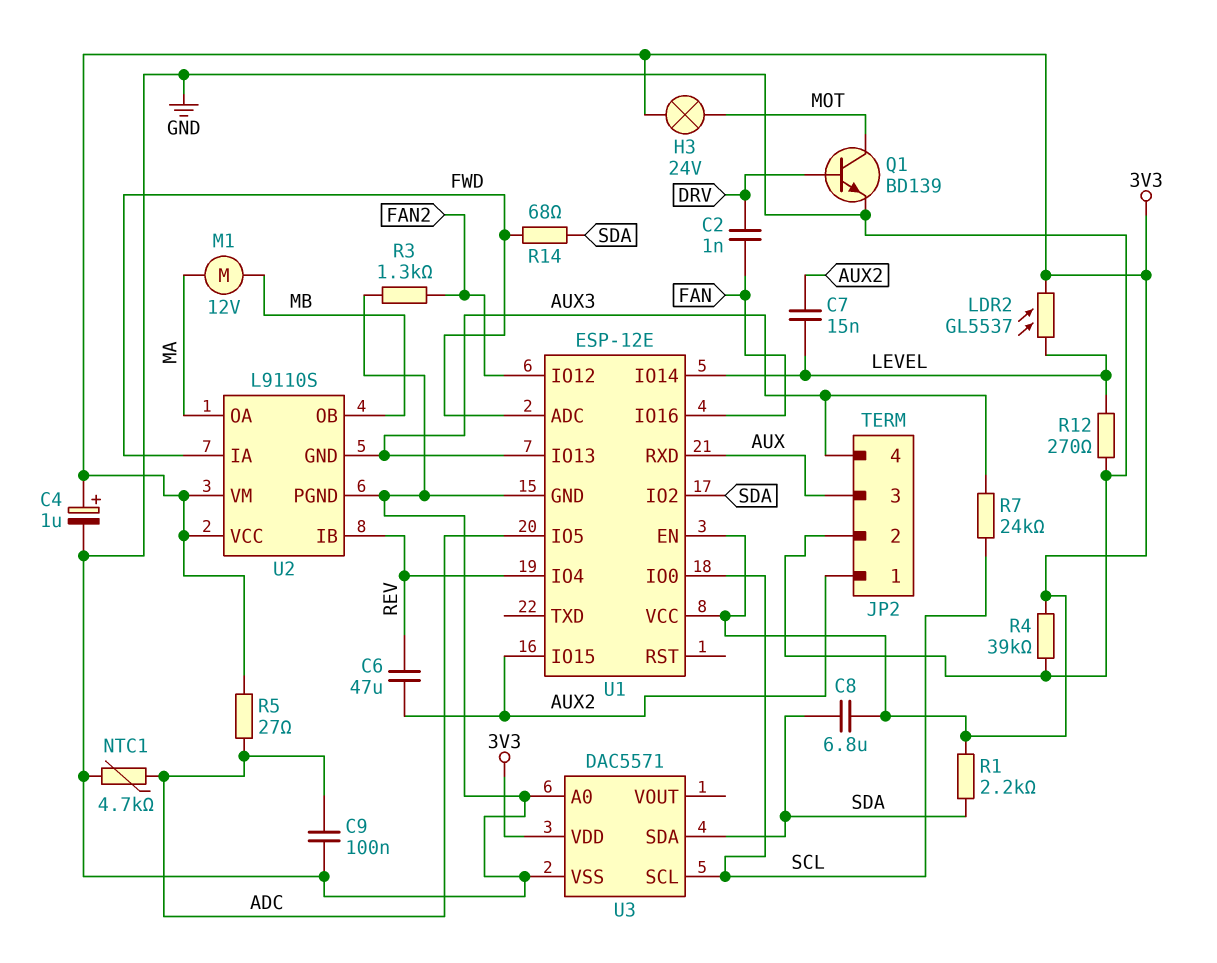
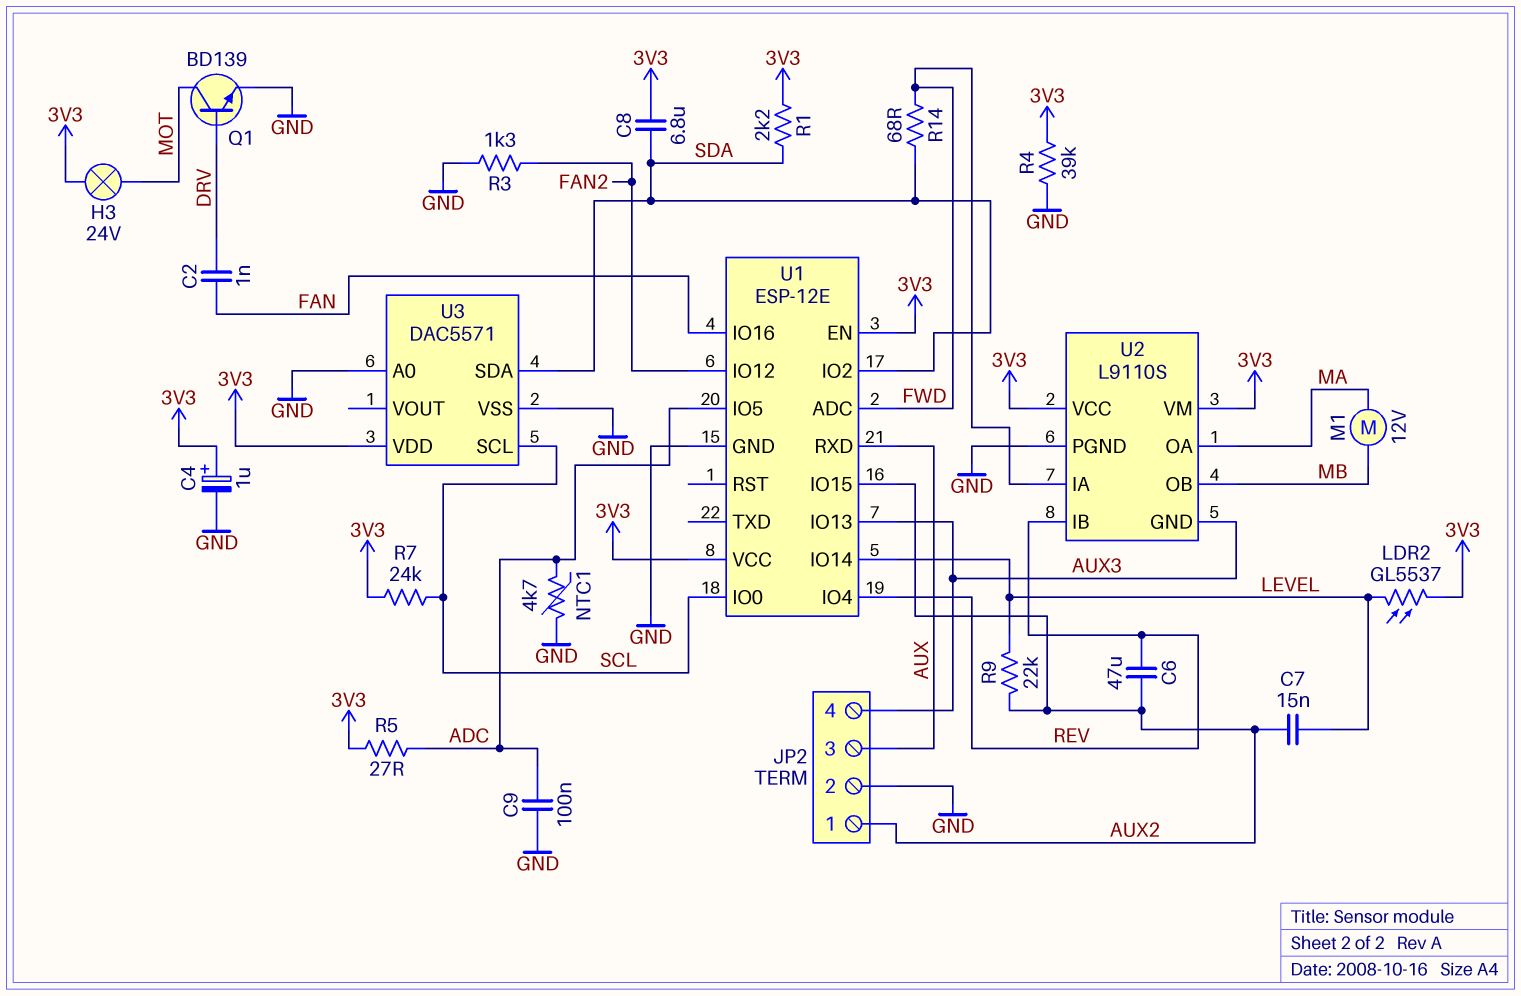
R7: 24k (AUX3, SCL) -> 24k (3V3, SCL)
R9: none -> 22k (AUX2, LEVEL)
R12: 270 (GND, LEVEL) -> none

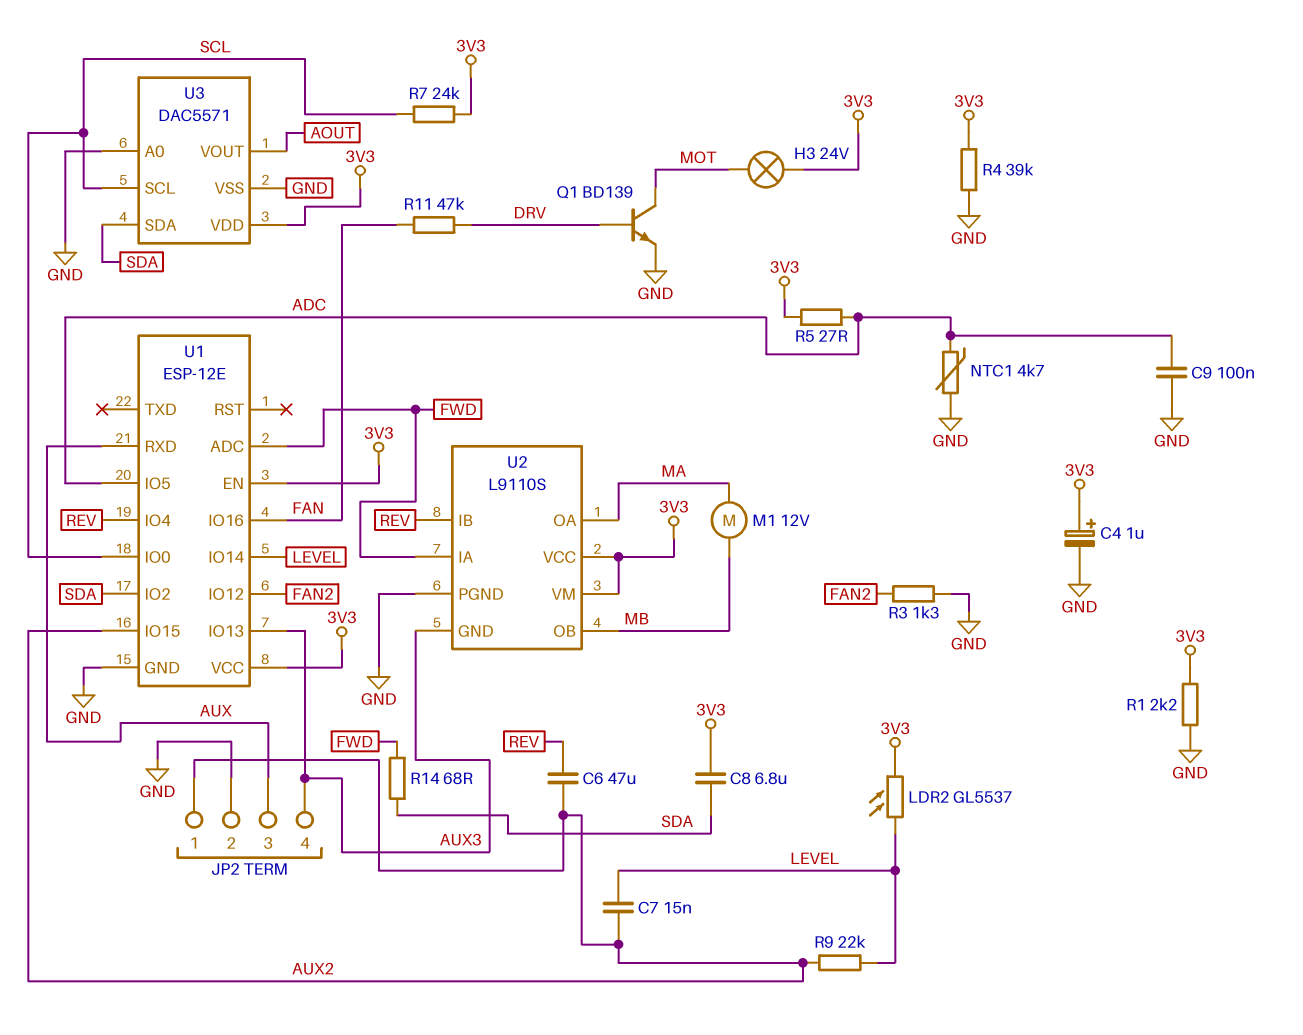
C2: 1nF (DRV, FAN) -> none
R1: 2.2k (3V3, SDA) -> 2.2k (3V3, GND)
R11: none -> 47k (DRV, FAN)
U3 pin VOUT: none -> AOUT

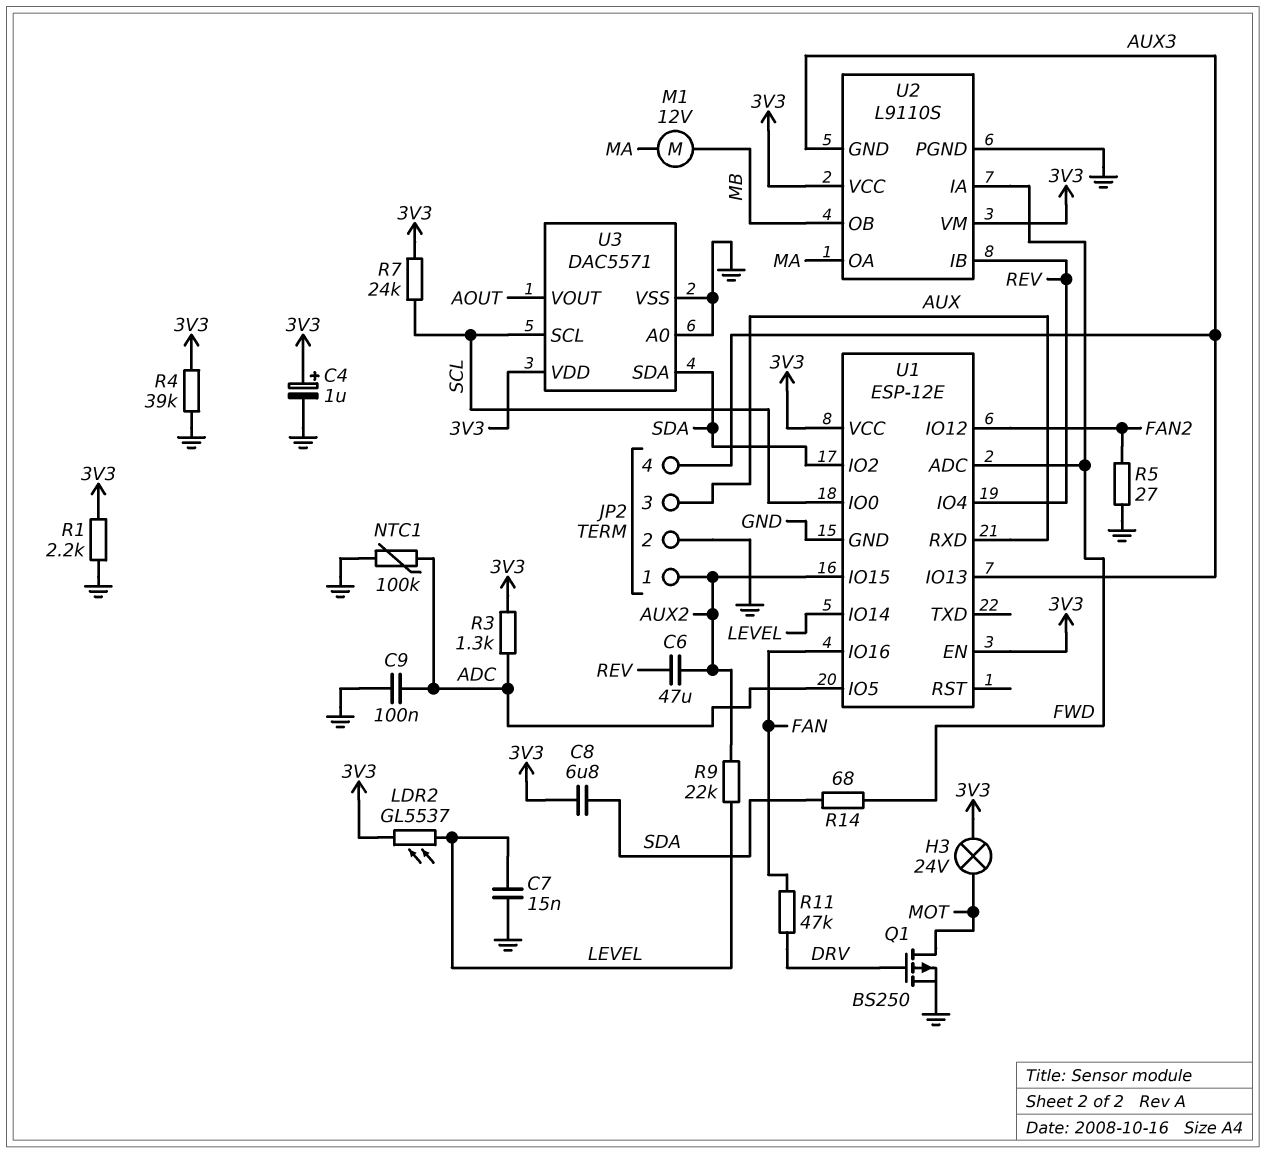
C7: 15nF (AUX2, LEVEL) -> 15nF (GND, LEVEL)
NTC1: 4.7k (ADC, GND) -> 100k (ADC, GND)
Q1: NPN BD139 (B DRV, C MOT, E GND) -> PMOS BS250 (G DRV, D MOT, S GND)
R3: 1.3k (FAN2, GND) -> 1.3k (3V3, ADC)
R5: 27 (3V3, ADC) -> 27 (FAN2, GND)

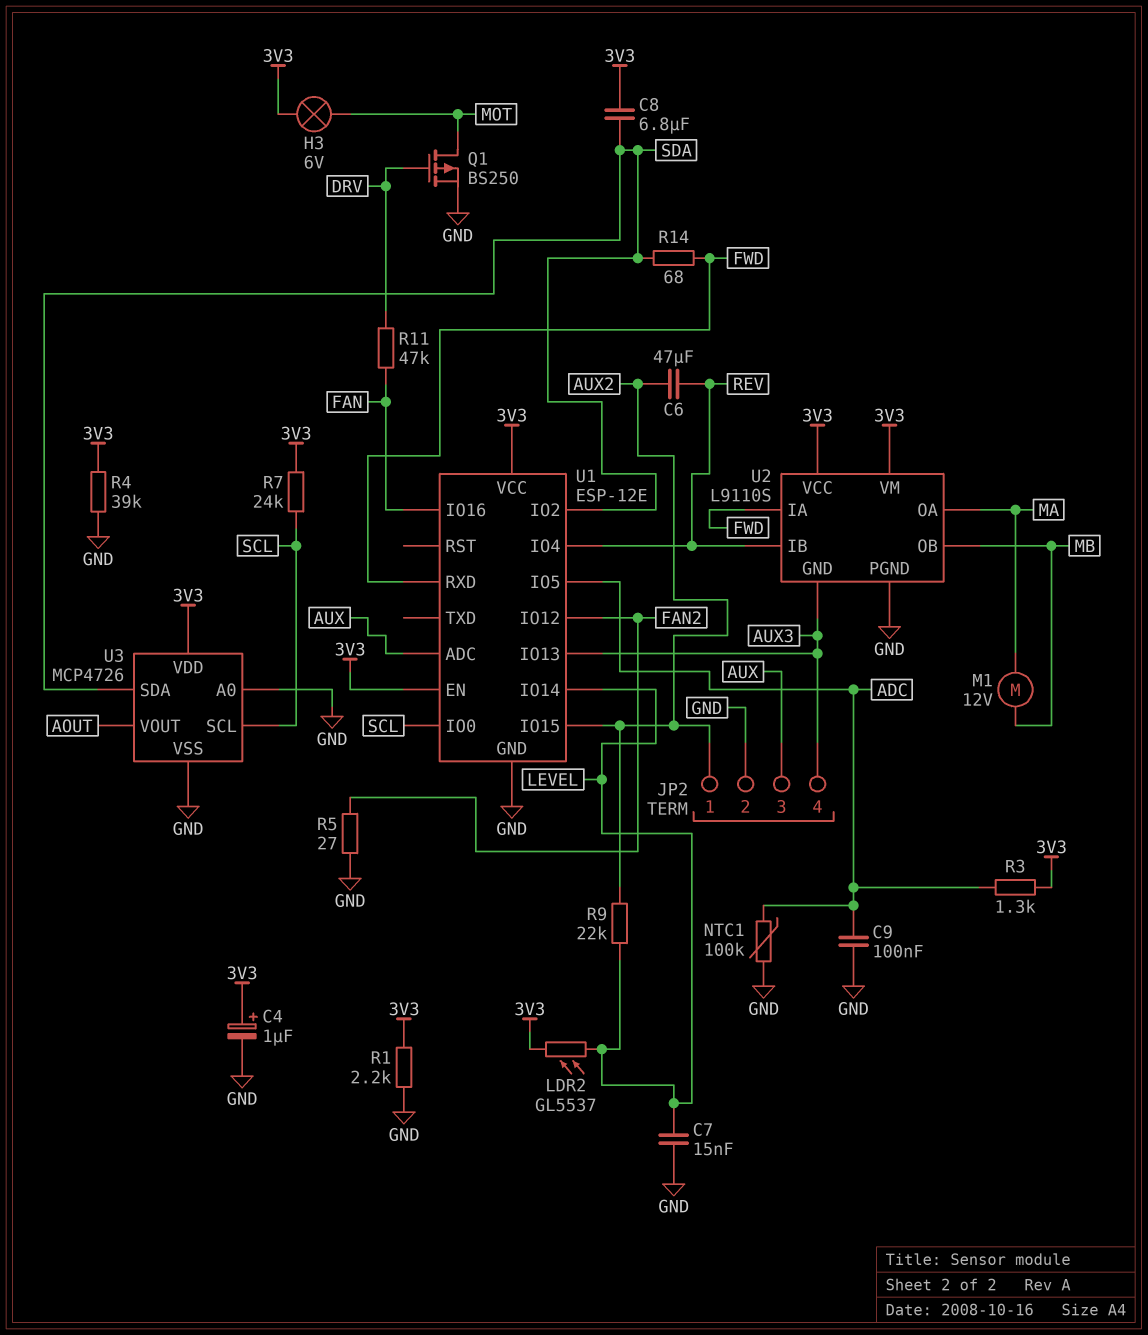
H3: lamp 24V (3V3, MOT) -> lamp 6V (3V3, MOT)
U1 pin ADC: FWD -> AUX
U1 pin RXD: AUX -> FWD
U3: DAC5571 -> MCP4726

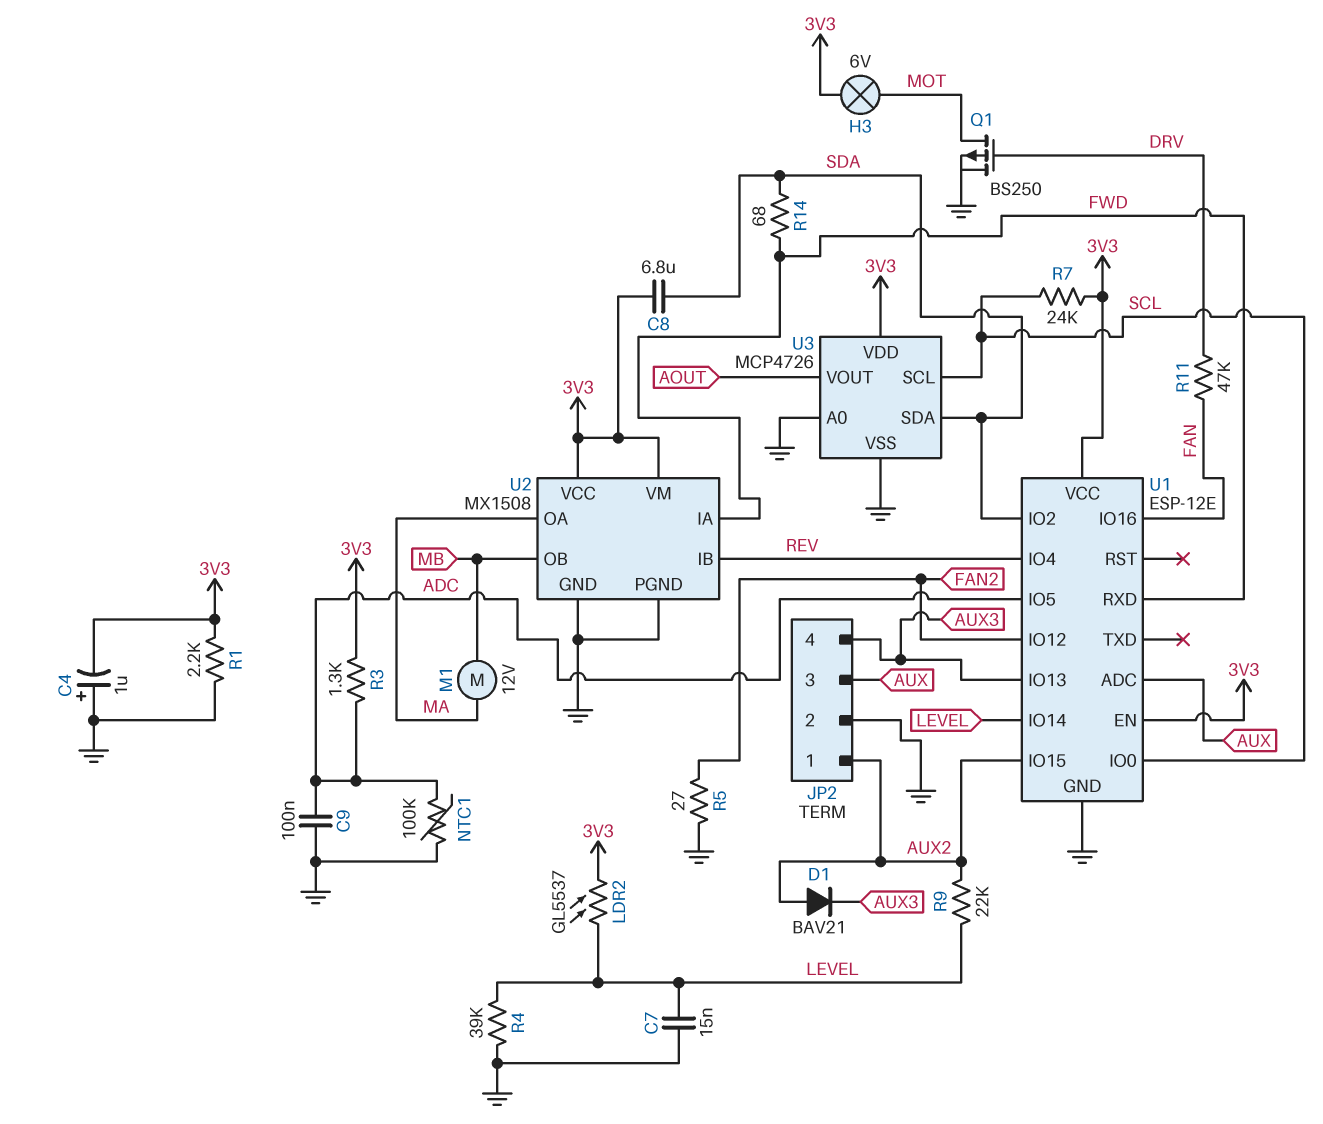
C4: 1uF (plus 3V3, minus GND) -> 1uF (plus GND, minus 3V3)
C6: 47uF (AUX2, REV) -> none
D1: none -> diode BAV21 (A AUX2, K AUX3)
R4: 39k (3V3, GND) -> 39k (GND, LEVEL)
U2: L9110S -> MX1508
U2 pin GND: AUX3 -> GND

